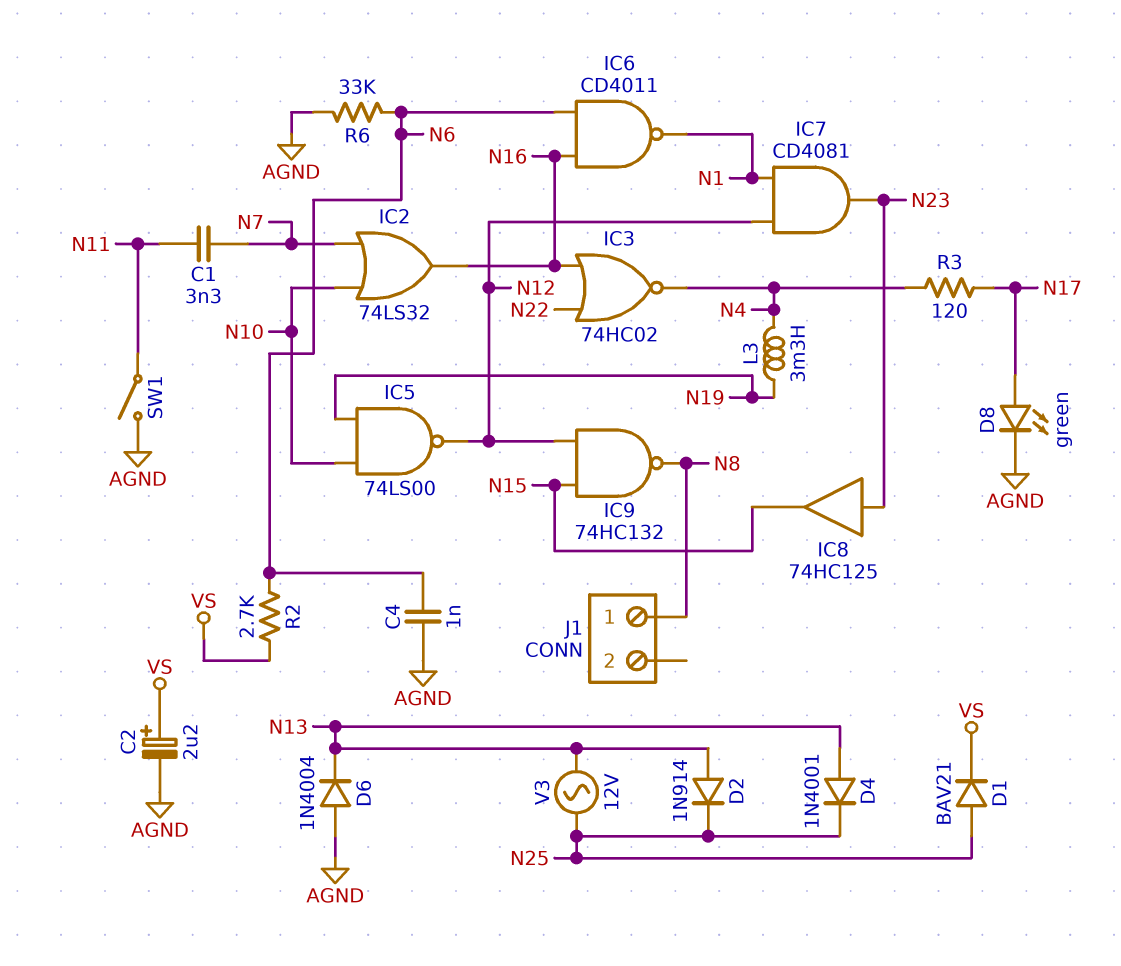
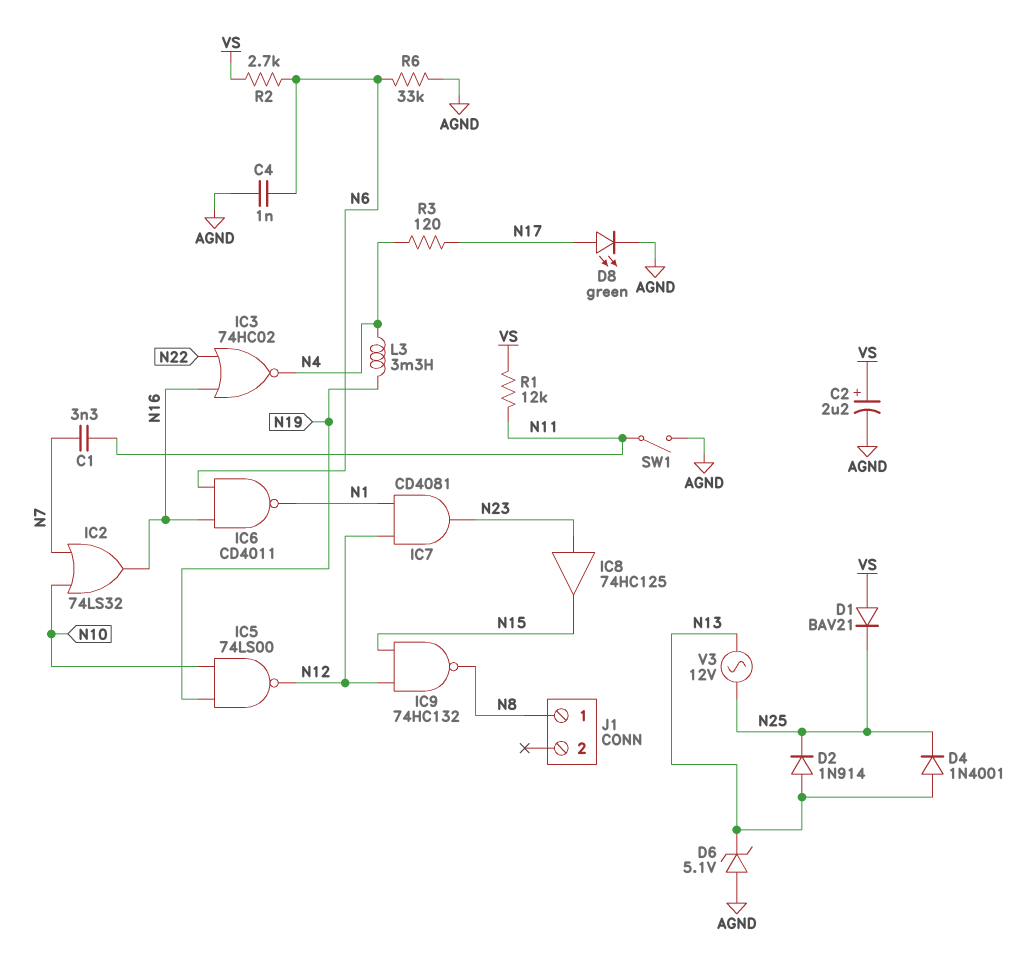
D1: diode BAV21 (A N25, K VS) -> diode BAV21 (A VS, K N25)
D6: diode 1N4004 (A AGND, K N13) -> zener 5.1V (A AGND, K N13)
R1: none -> 12k (N11, VS)

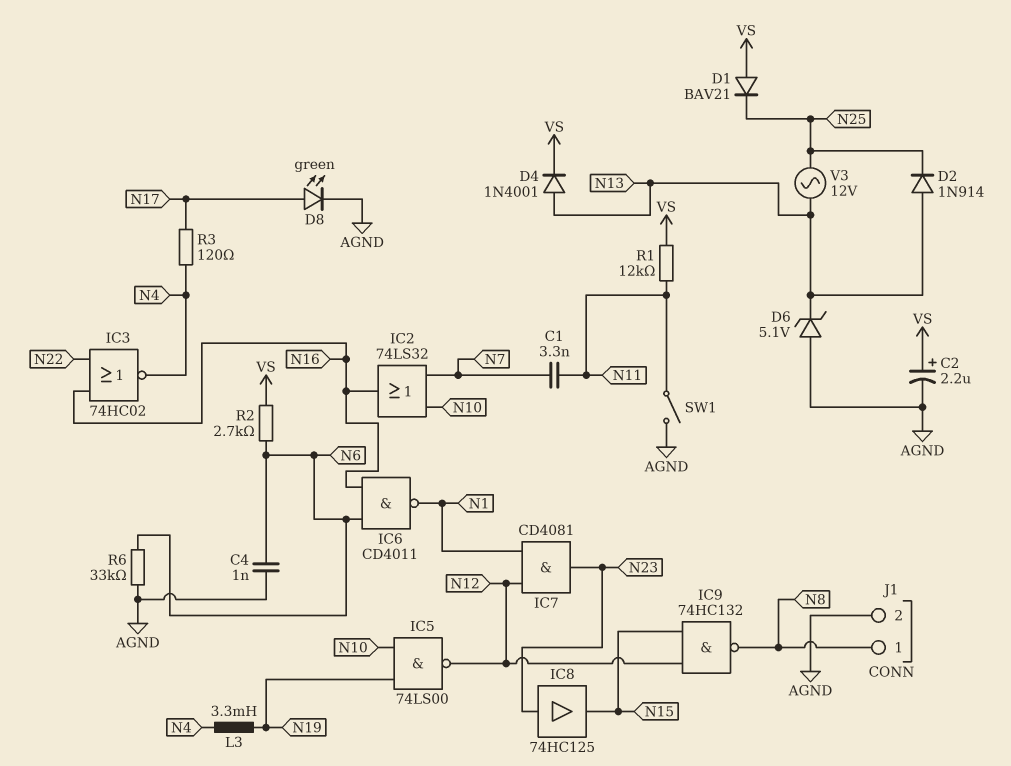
D4: diode 1N4001 (A N13, K N25) -> diode 1N4001 (A N13, K VS)
J1 pin 2: none -> AGND

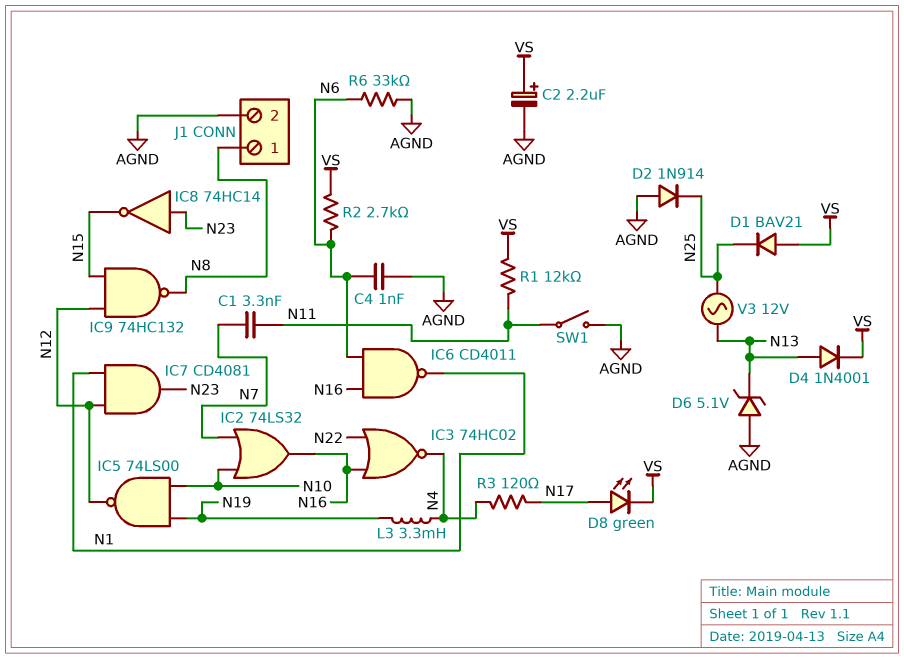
D2: diode 1N914 (A N13, K N25) -> diode 1N914 (A AGND, K N25)
D8: LED green (A N17, K AGND) -> LED green (A N17, K VS)
IC8: buffer 74HC125 (in N23, out N15) -> NOT 74HC14 (in N23, out N15)

